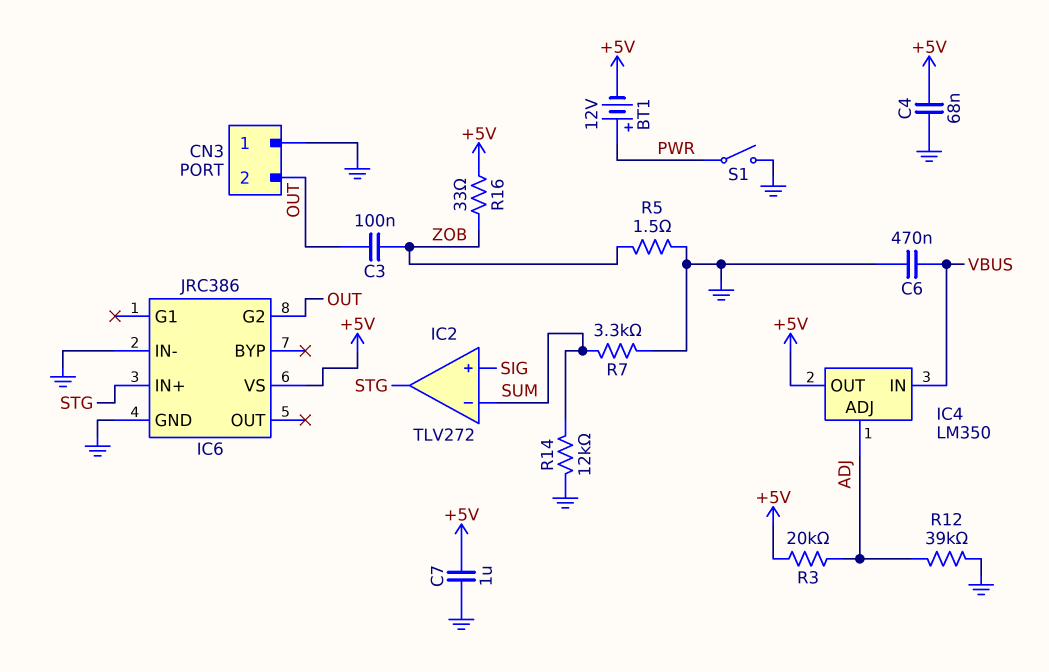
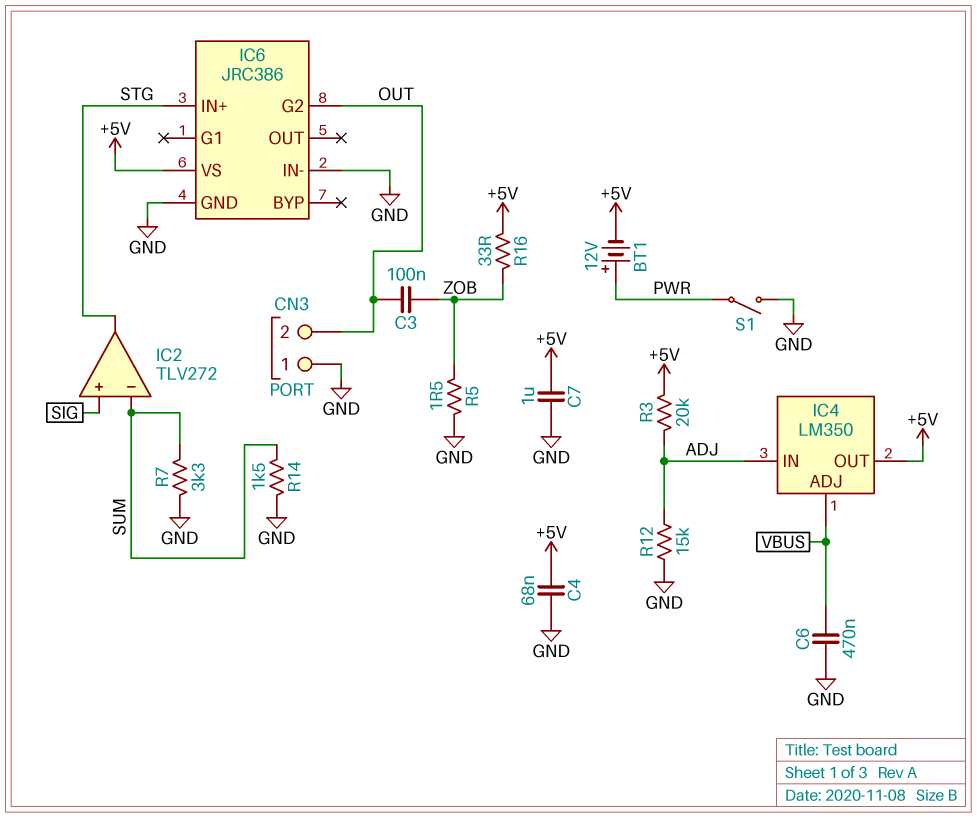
IC4 pin ADJ: ADJ -> VBUS
IC4 pin IN: VBUS -> ADJ
R12: 39k (ADJ, GND) -> 15k (ADJ, GND)
R14: 12k (GND, SUM) -> 1.5k (GND, SUM)

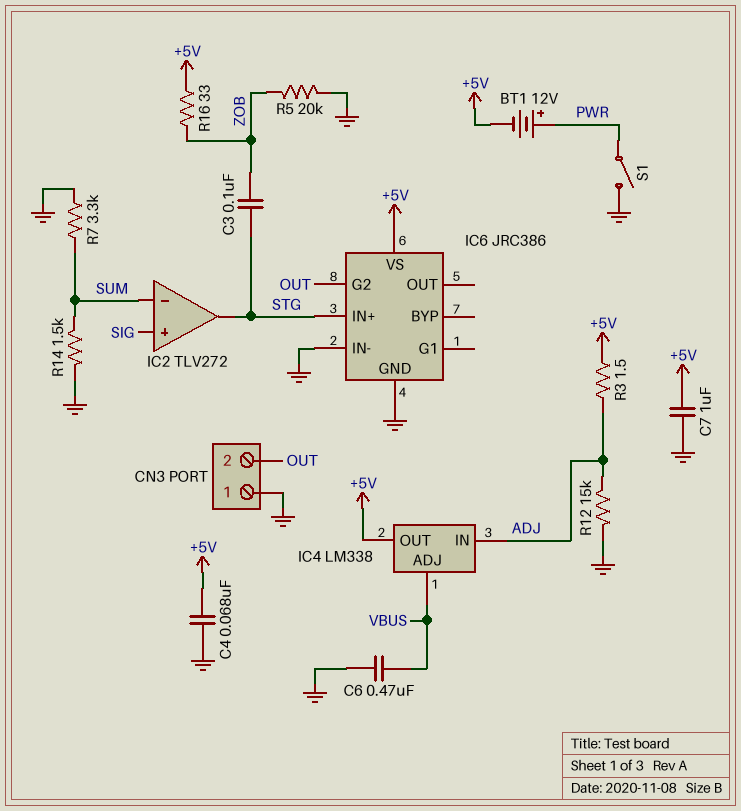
C3: 100nF (OUT, ZOB) -> 100nF (STG, ZOB)
IC4: LM350 -> LM338
R3: 20k (+5V, ADJ) -> 1.5 (+5V, ADJ)
R5: 1.5 (GND, ZOB) -> 20k (GND, ZOB)

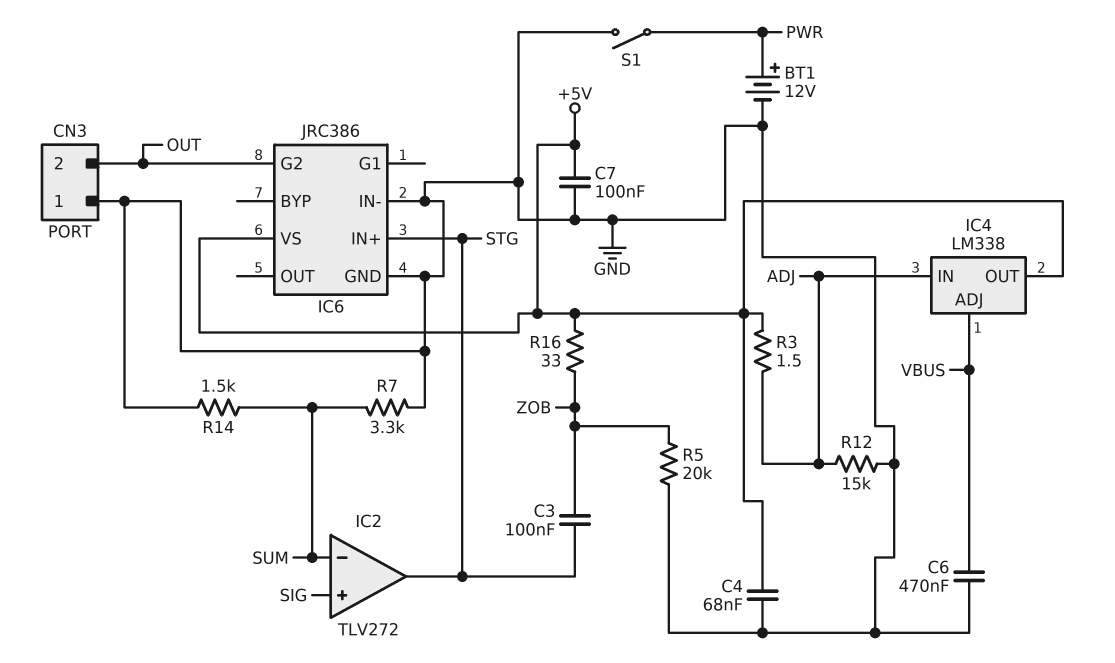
BT1: 12V (plus PWR, minus +5V) -> 12V (plus PWR, minus GND)
C7: 1uF (+5V, GND) -> 100nF (+5V, GND)

